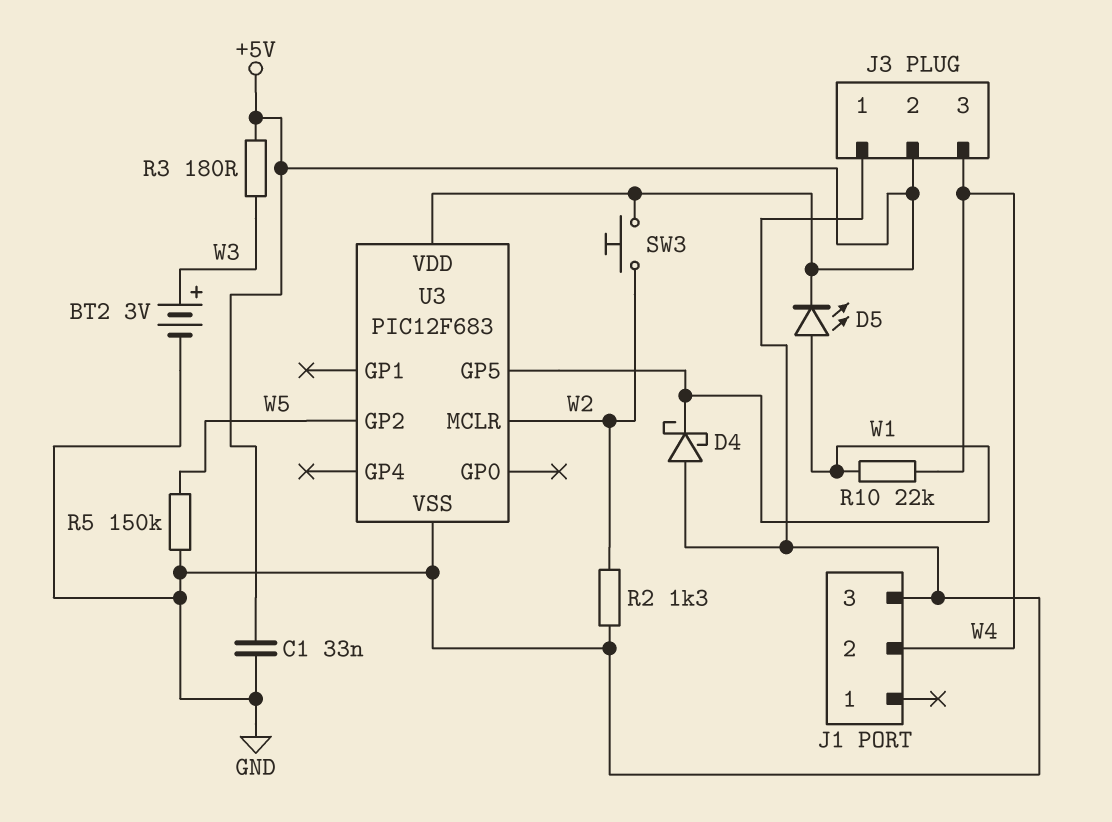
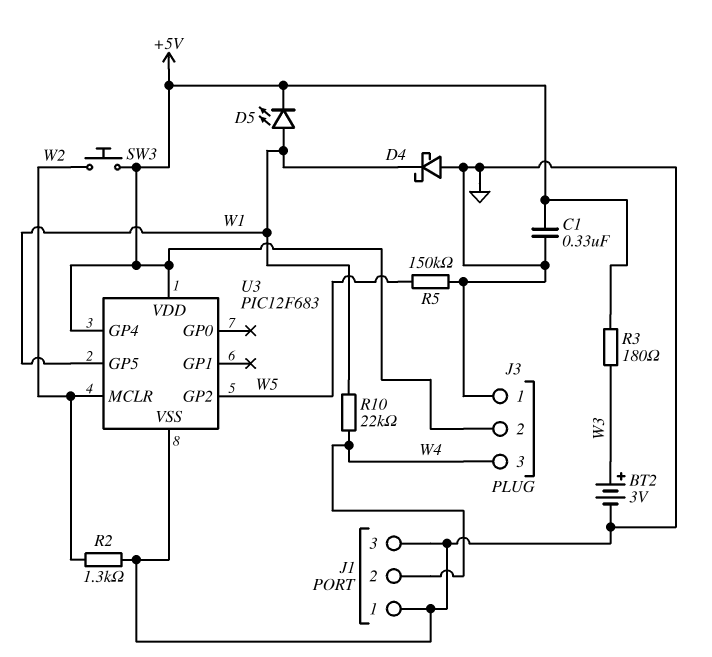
C1: 33nF (+5V, GND) -> 330nF (+5V, GND)
J1 pin 1: none -> GND
U3 pin GP4: none -> +5V

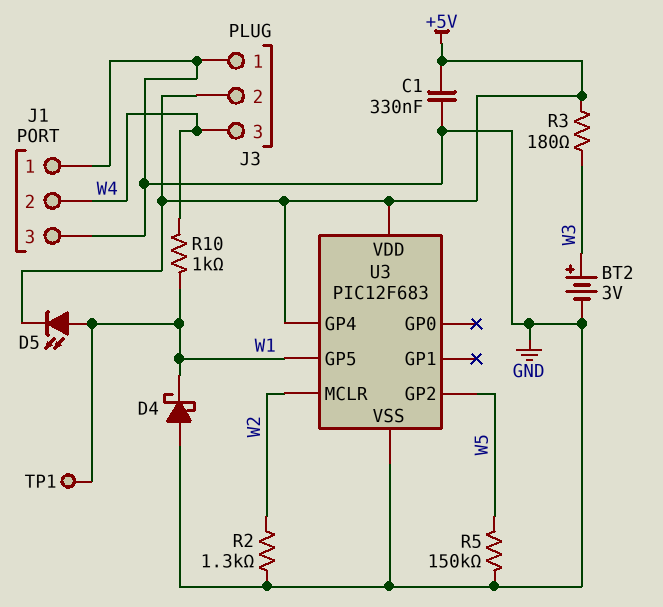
R10: 22k (W1, W4) -> 1k (W1, W4)
SW3: button (+5V, W2) -> none
TP1: none -> test point (W1)

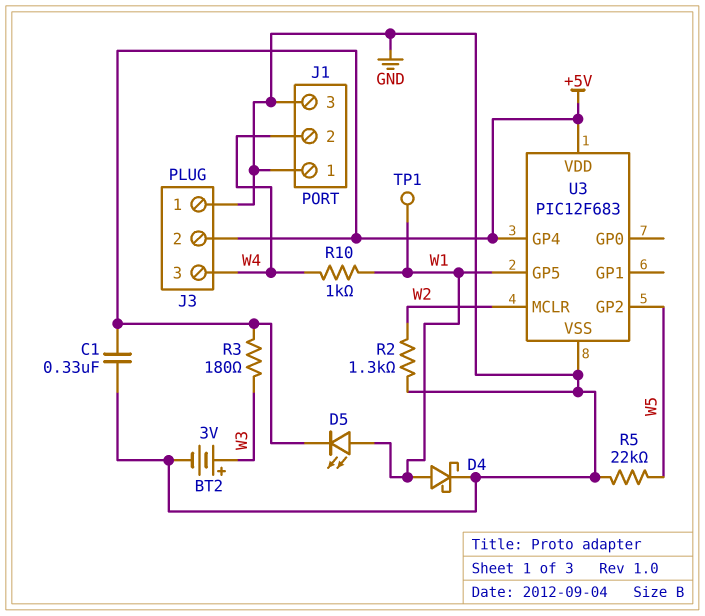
D4: schottky (A GND, K W1) -> schottky (A W1, K GND)
R5: 150k (GND, W5) -> 22k (GND, W5)

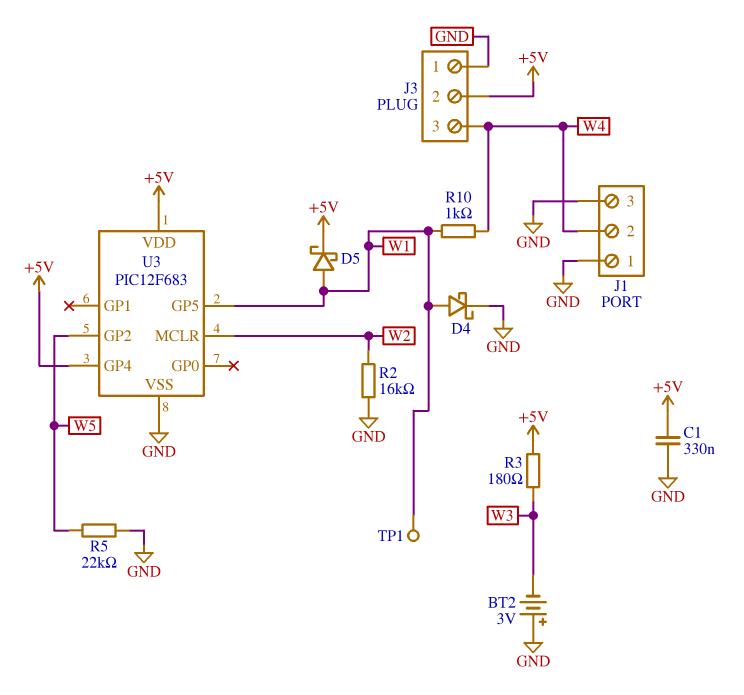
BT2: 3V (plus W3, minus GND) -> 3V (plus GND, minus W3)
D5: LED (A W1, K +5V) -> schottky (A W1, K +5V)
R2: 1.3k (GND, W2) -> 16k (GND, W2)

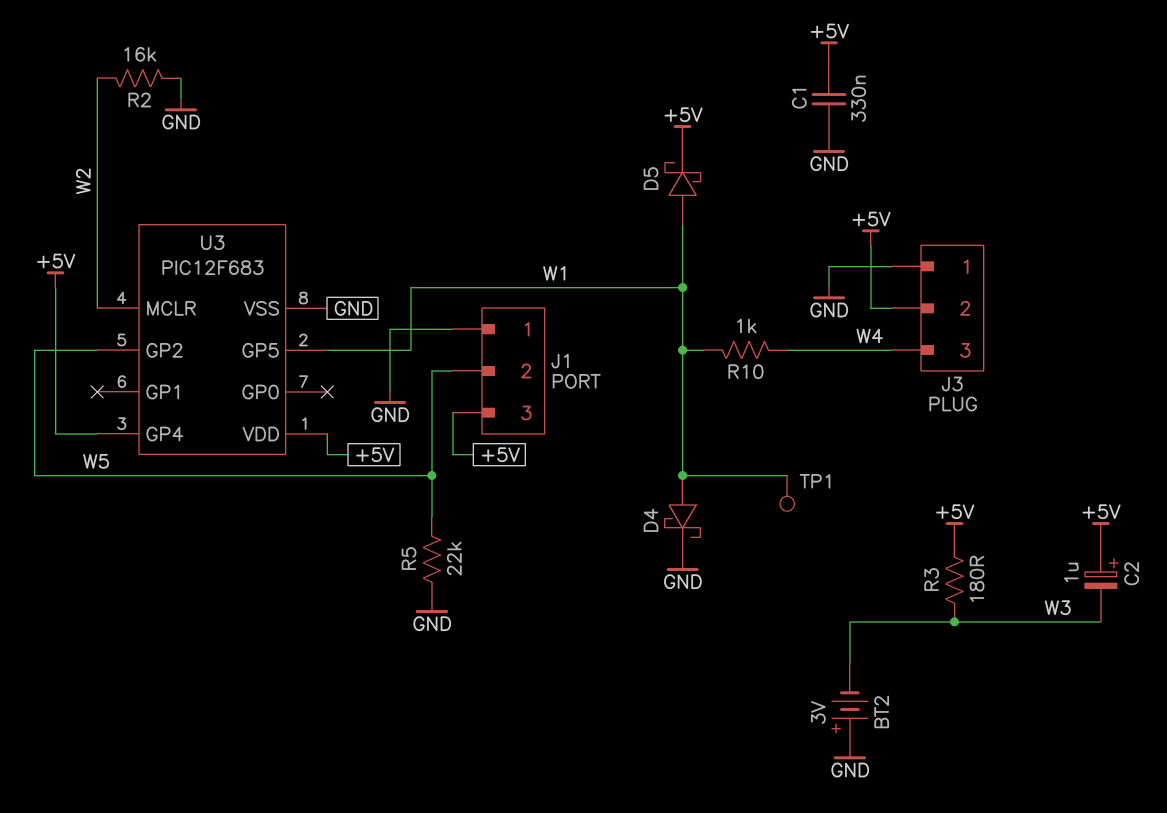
C2: none -> 1uF (plus +5V, minus W3)
J1 pin 2: W4 -> W5
J1 pin 3: GND -> +5V

